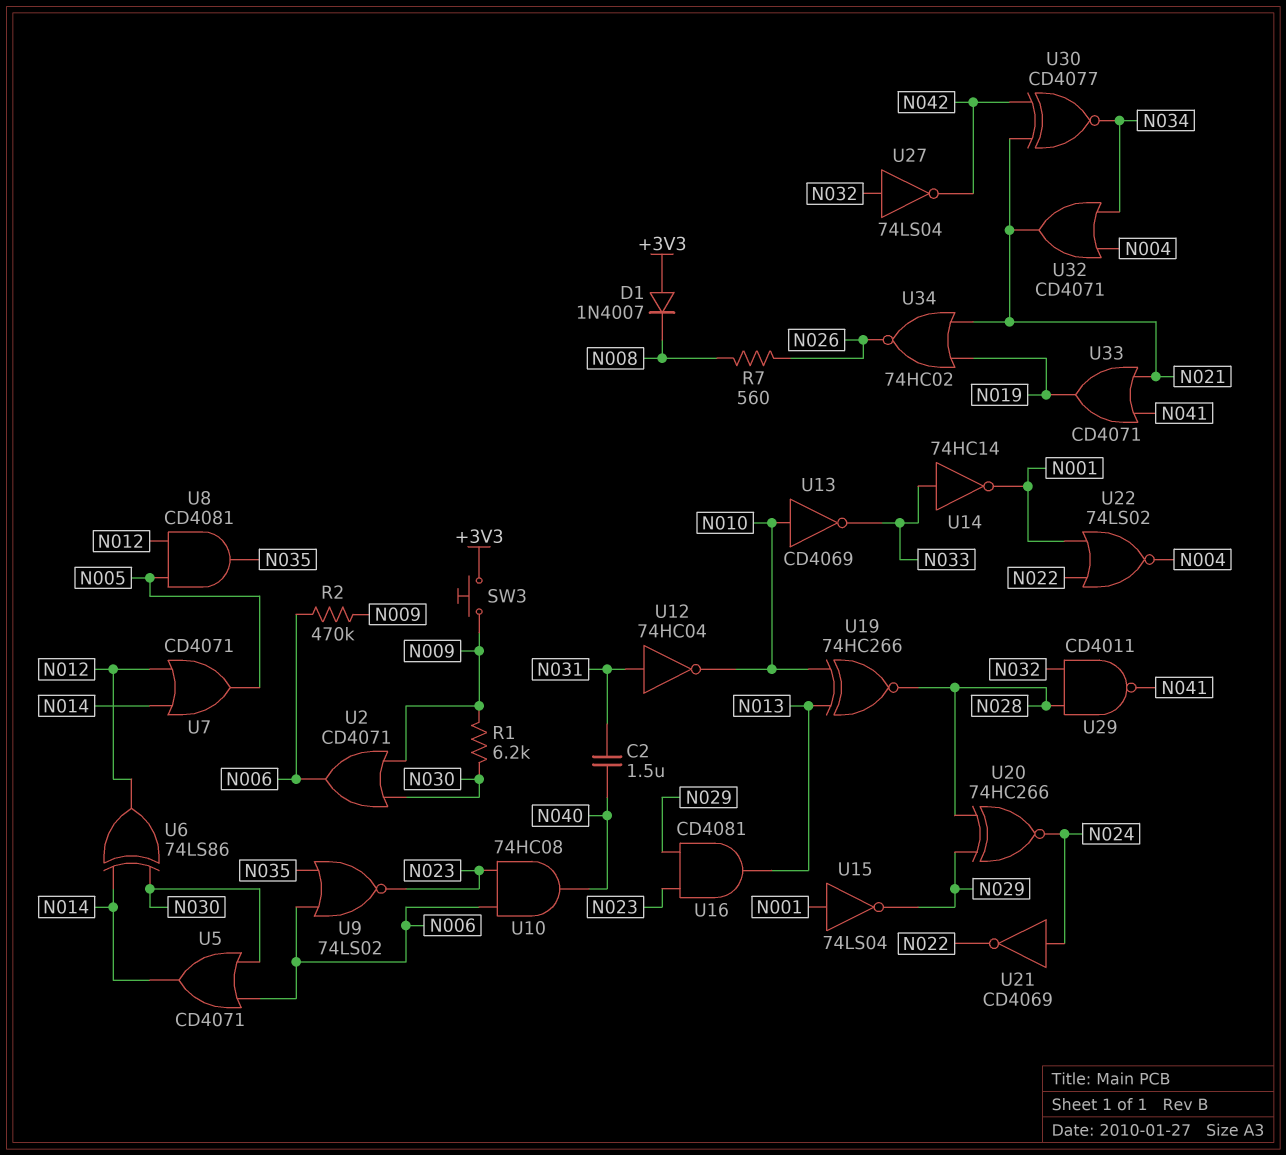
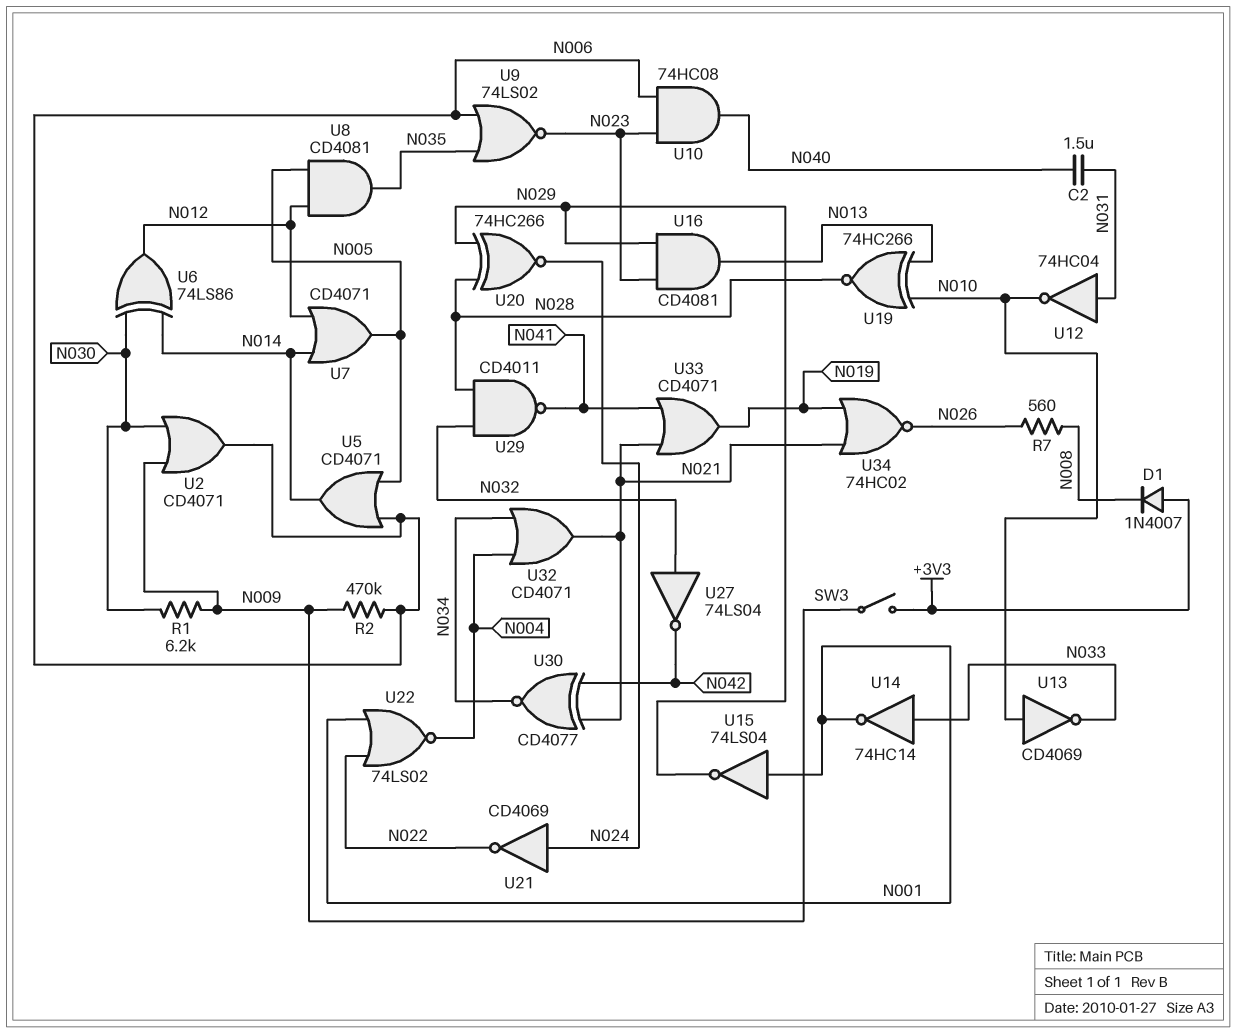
SW3: button (+3V3, N009) -> switch (+3V3, N009)
U5: OR CD4071 (in N006, in N030, out N014) -> OR CD4071 (in N005, in N006, out N014)

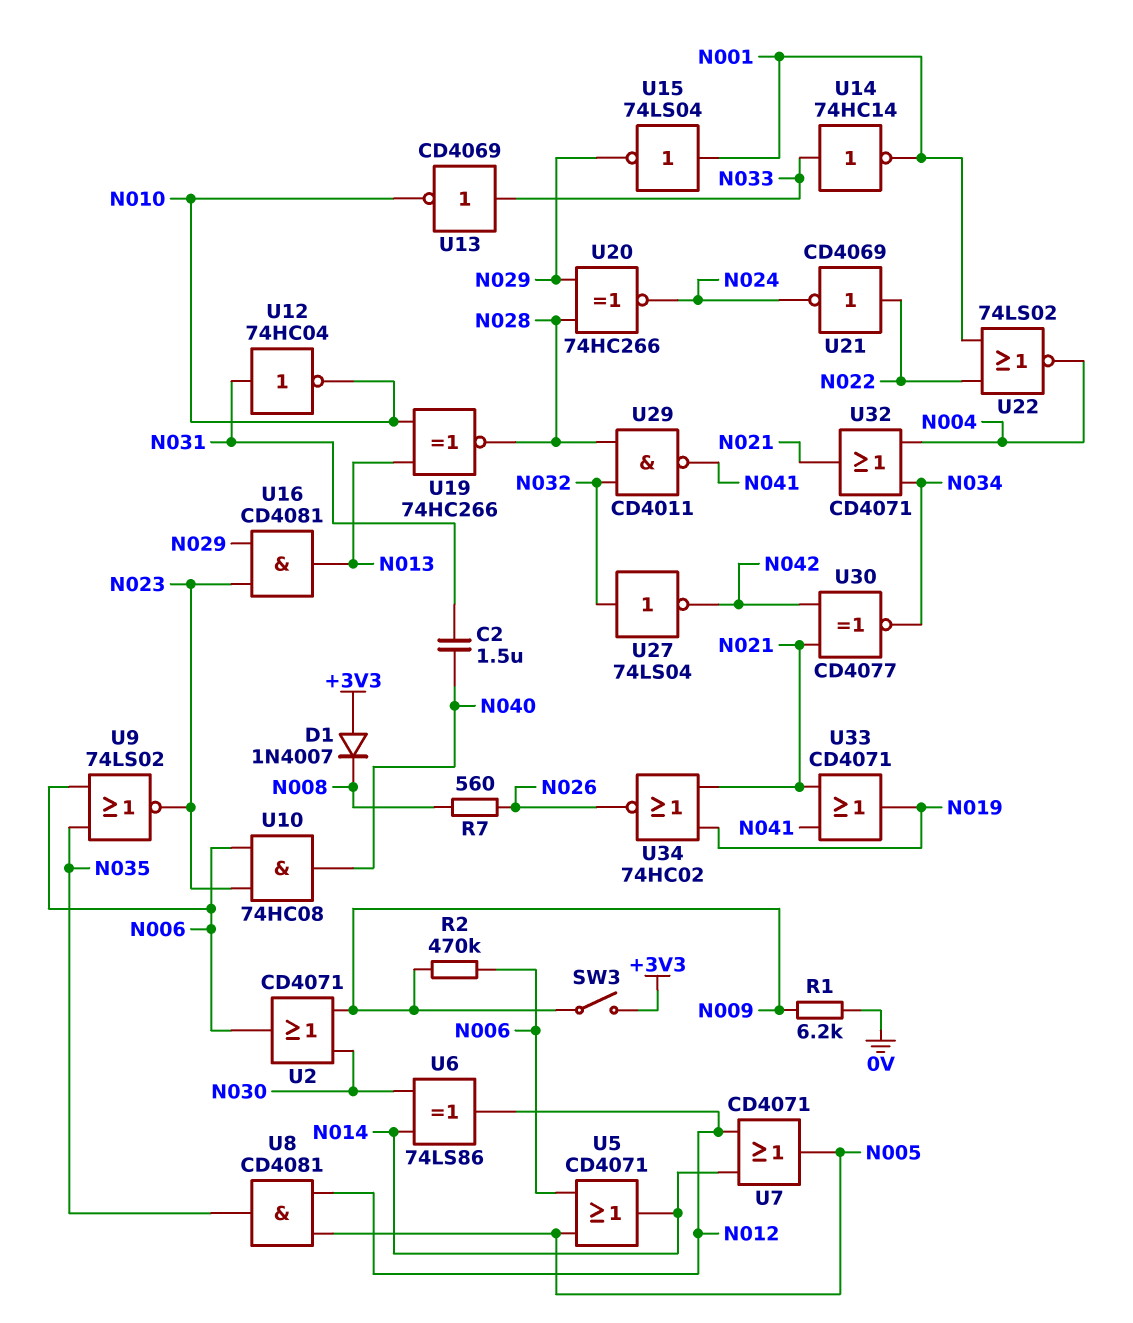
R1: 6.2k (N009, N030) -> 6.2k (0V, N009)
U13: NOT CD4069 (in N010, out N033) -> NOT CD4069 (in N033, out N010)
U21: NOT CD4069 (in N024, out N022) -> NOT CD4069 (in N022, out N024)

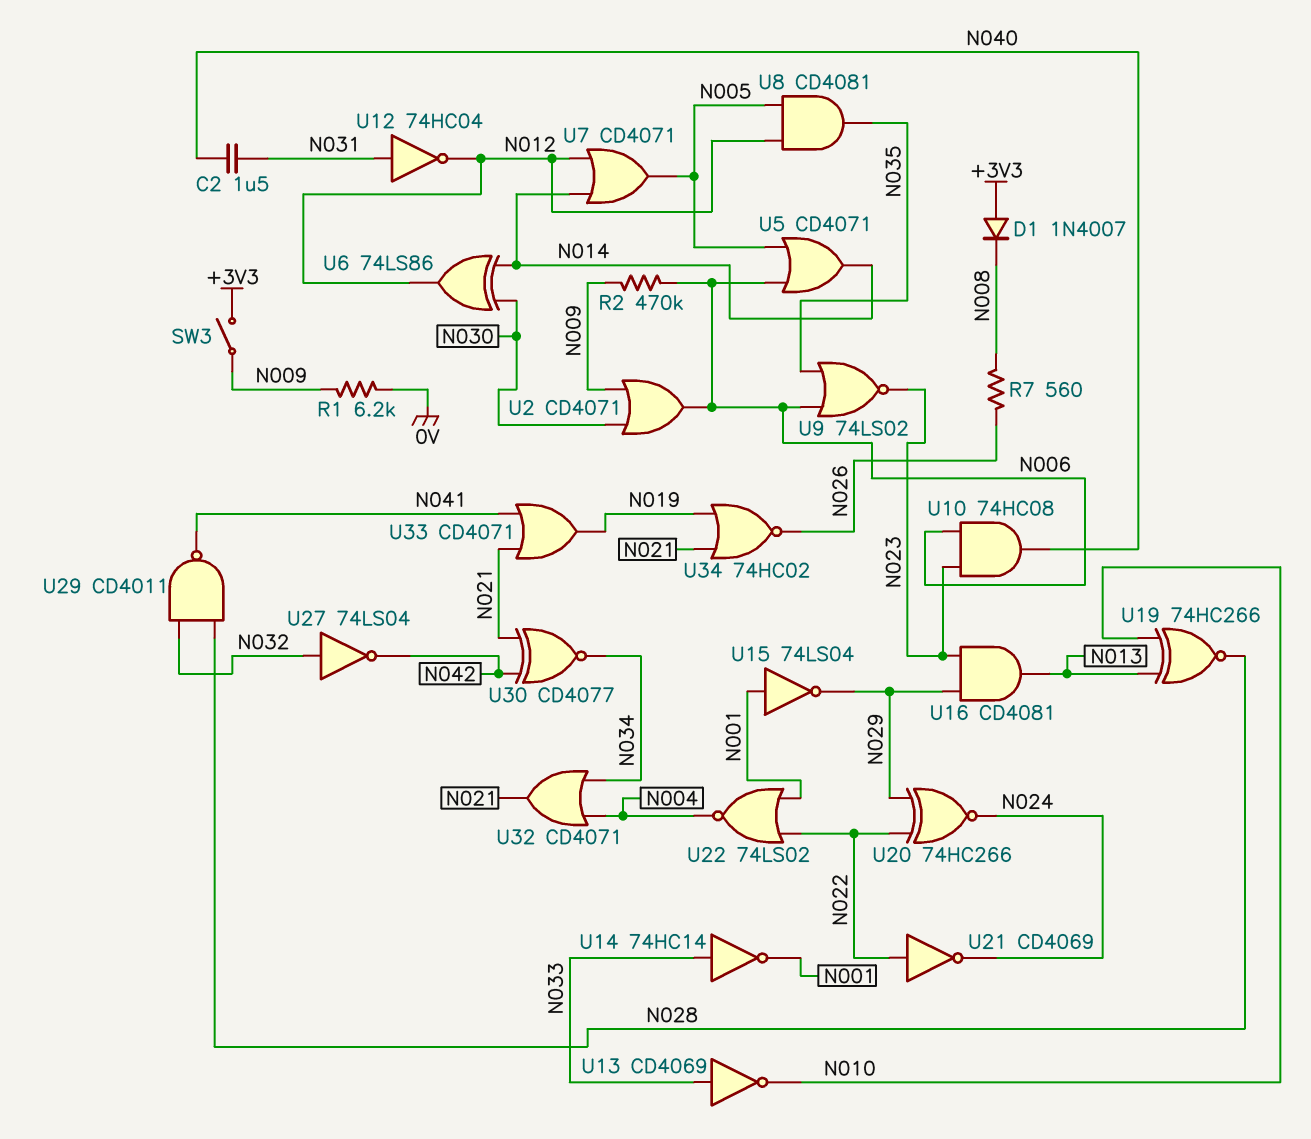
U12: NOT 74HC04 (in N031, out N010) -> NOT 74HC04 (in N031, out N012)
U20: XNOR 74HC266 (in N028, in N029, out N024) -> XNOR 74HC266 (in N022, in N029, out N024)

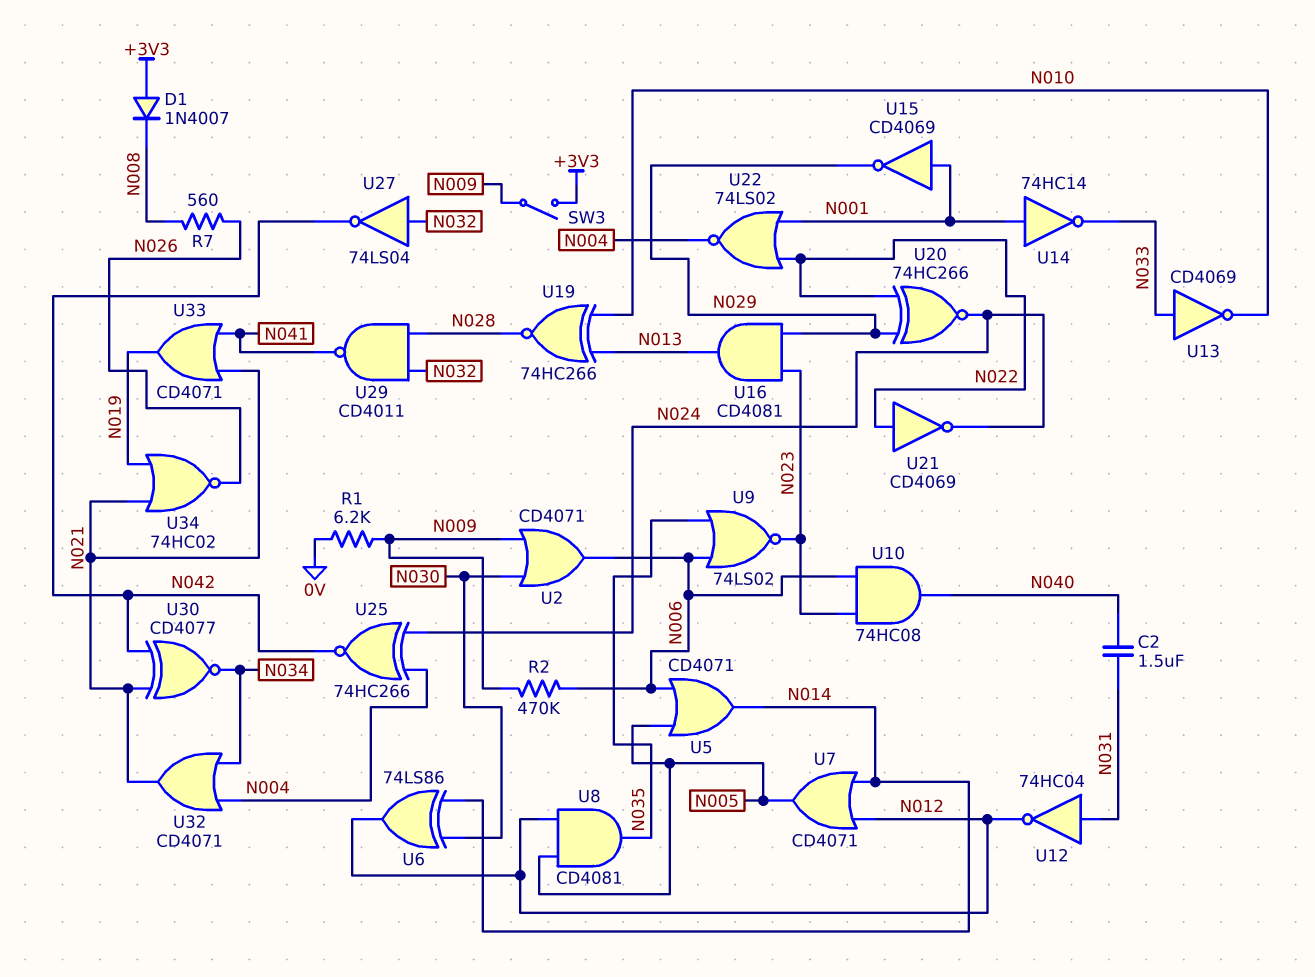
U14: NOT 74HC14 (in N033, out N001) -> NOT 74HC14 (in N001, out N033)
U15: NOT 74LS04 (in N001, out N029) -> NOT CD4069 (in N001, out N029)
U25: none -> XNOR 74HC266 (in N004, in N024, out N042)

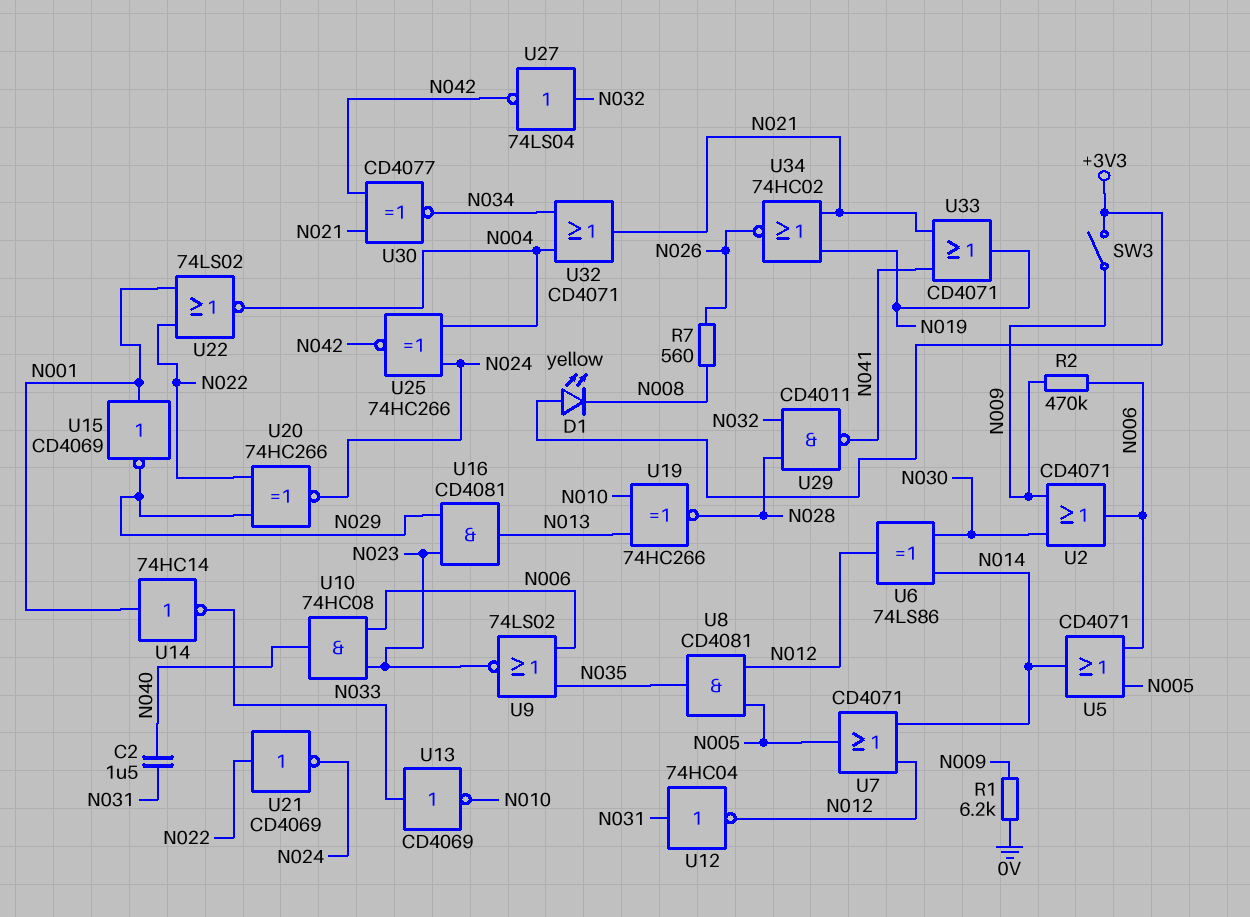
D1: diode 1N4007 (A +3V3, K N008) -> LED yellow (A +3V3, K N008)

